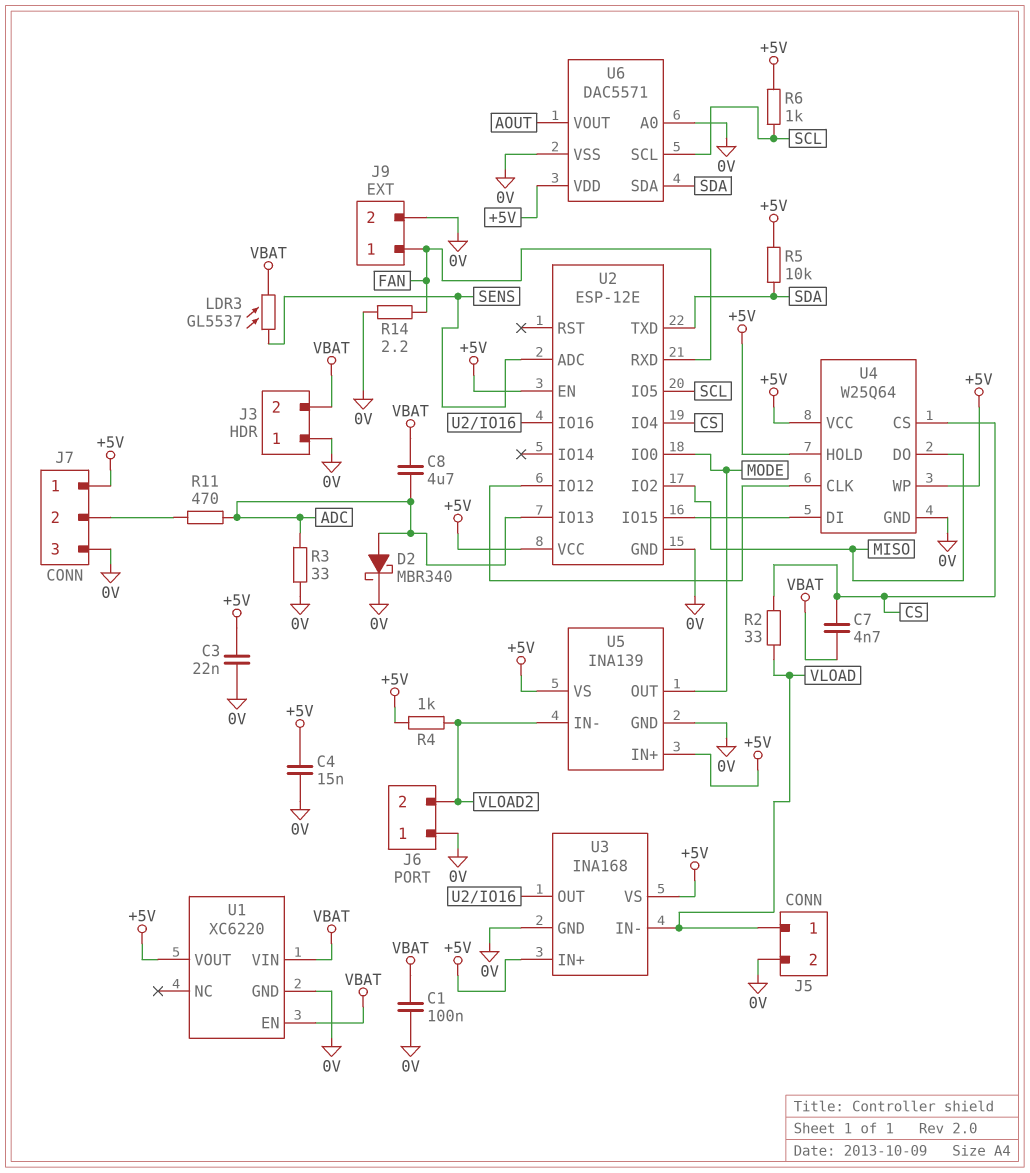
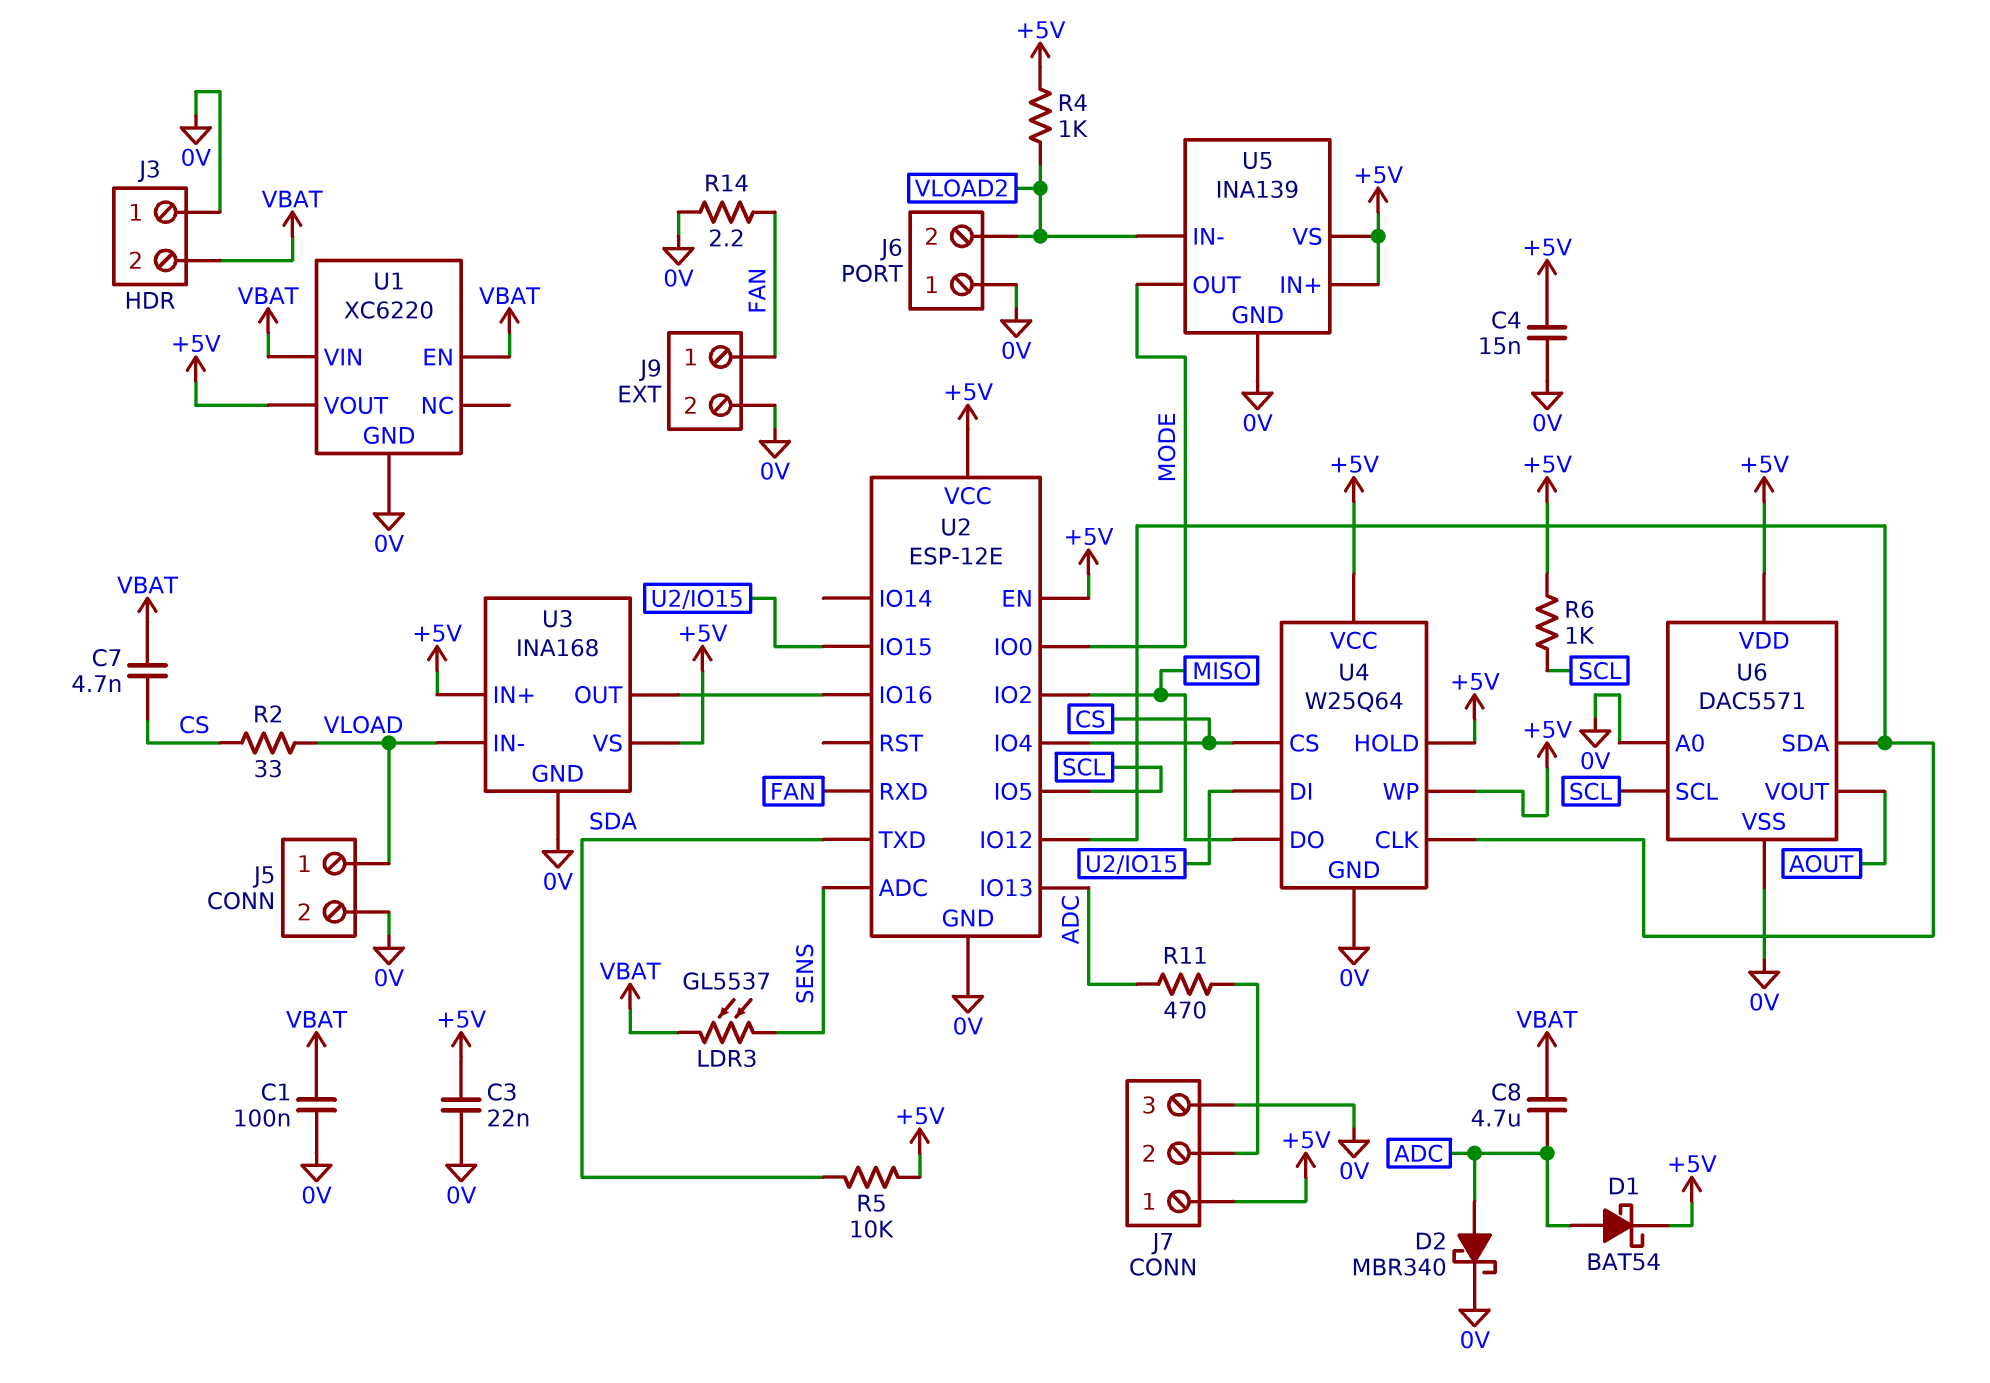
D1: none -> schottky BAT54 (A ADC, K +5V)
R3: 33 (0V, ADC) -> none
U6 pin SDA: SDA -> U2/IO12

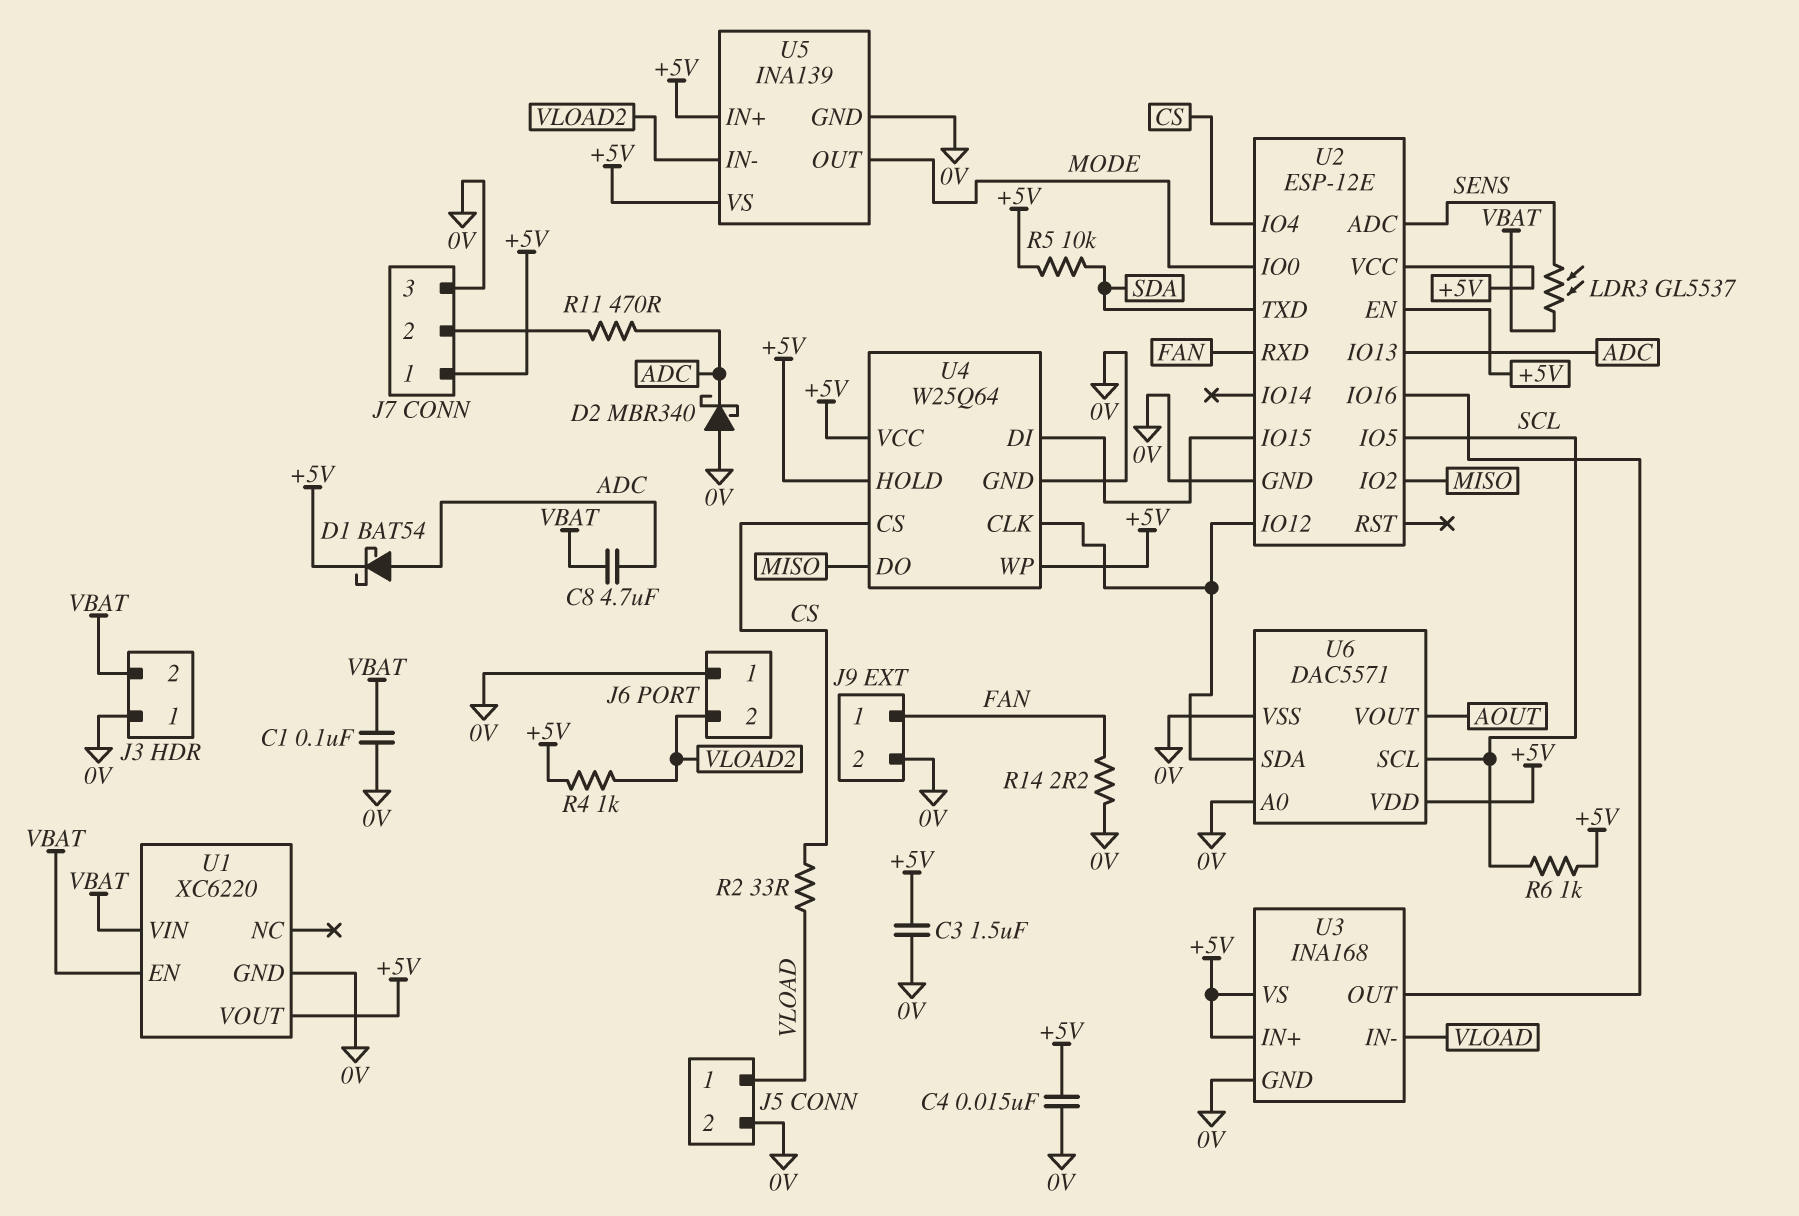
C3: 22nF (+5V, 0V) -> 1.5uF (+5V, 0V)
C7: 4.7nF (CS, VBAT) -> none
D2: schottky MBR340 (A ADC, K 0V) -> schottky MBR340 (A 0V, K ADC)

